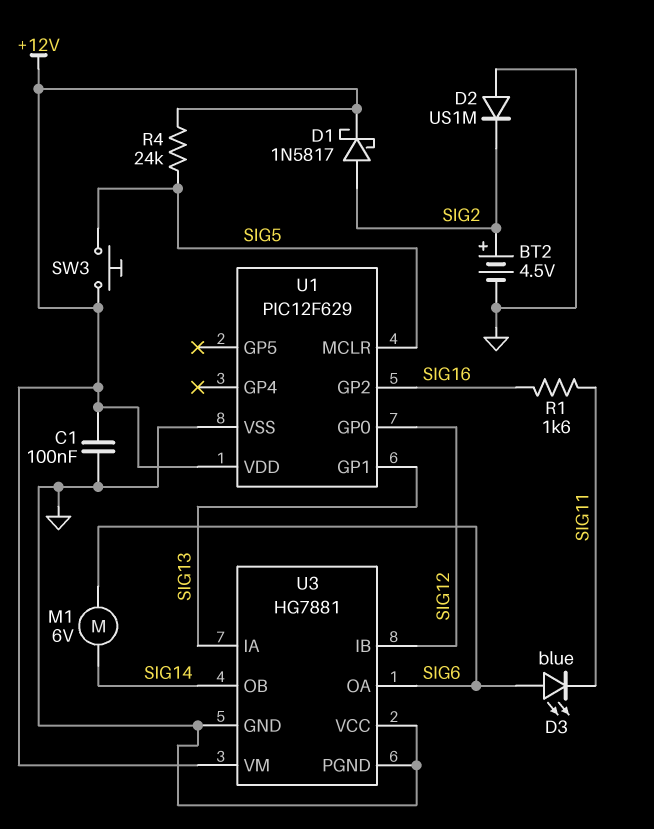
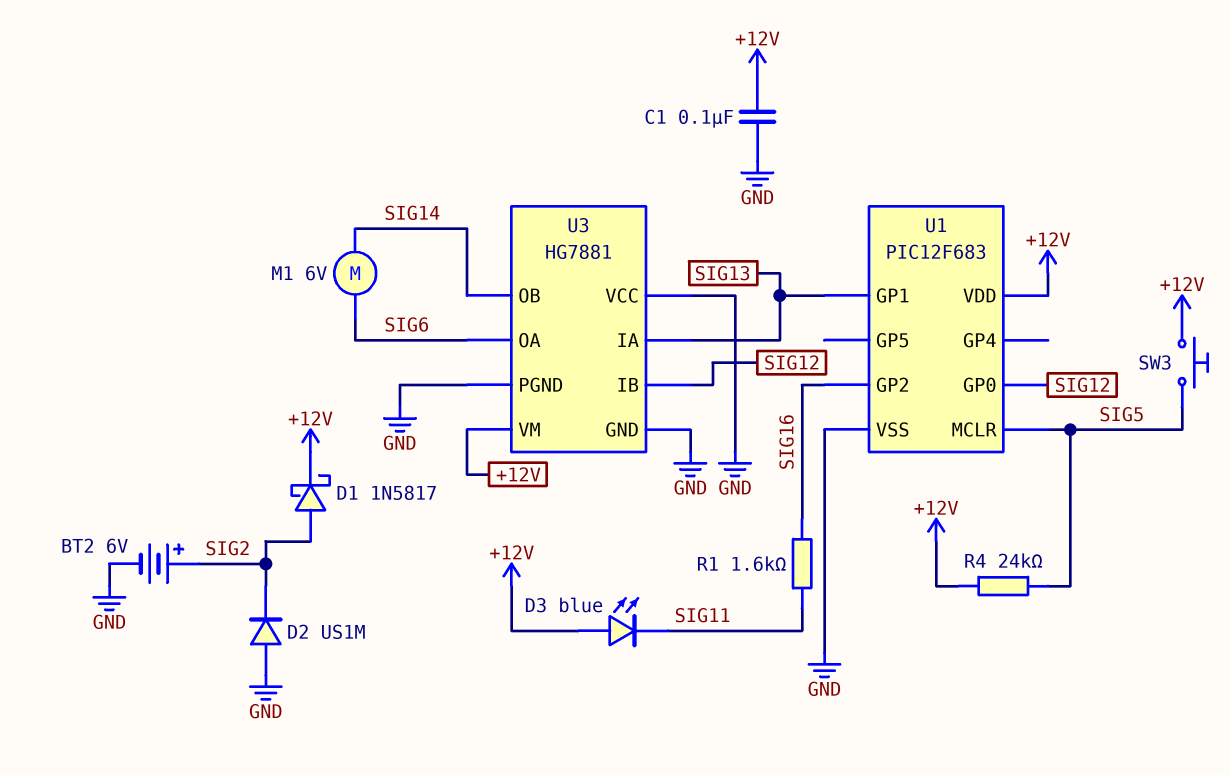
BT2: 4.5V (plus SIG2, minus GND) -> 6V (plus SIG2, minus GND)
D3: LED blue (A SIG6, K SIG11) -> LED blue (A +12V, K SIG11)
U1: PIC12F629 -> PIC12F683

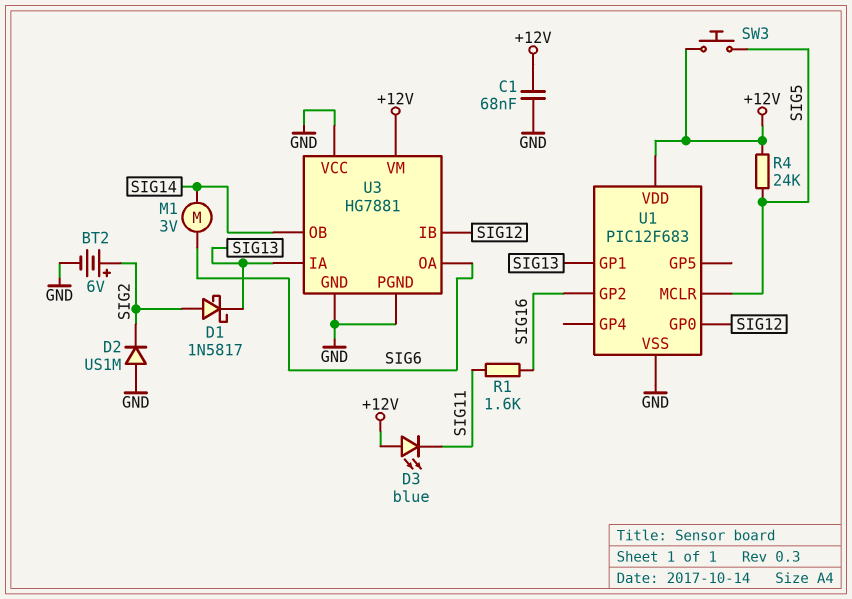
C1: 100nF (+12V, GND) -> 68nF (+12V, GND)
D1: schottky 1N5817 (A SIG2, K +12V) -> schottky 1N5817 (A SIG2, K SIG13)
M1: motor 6V (SIG6, SIG14) -> motor 3V (SIG6, SIG14)

